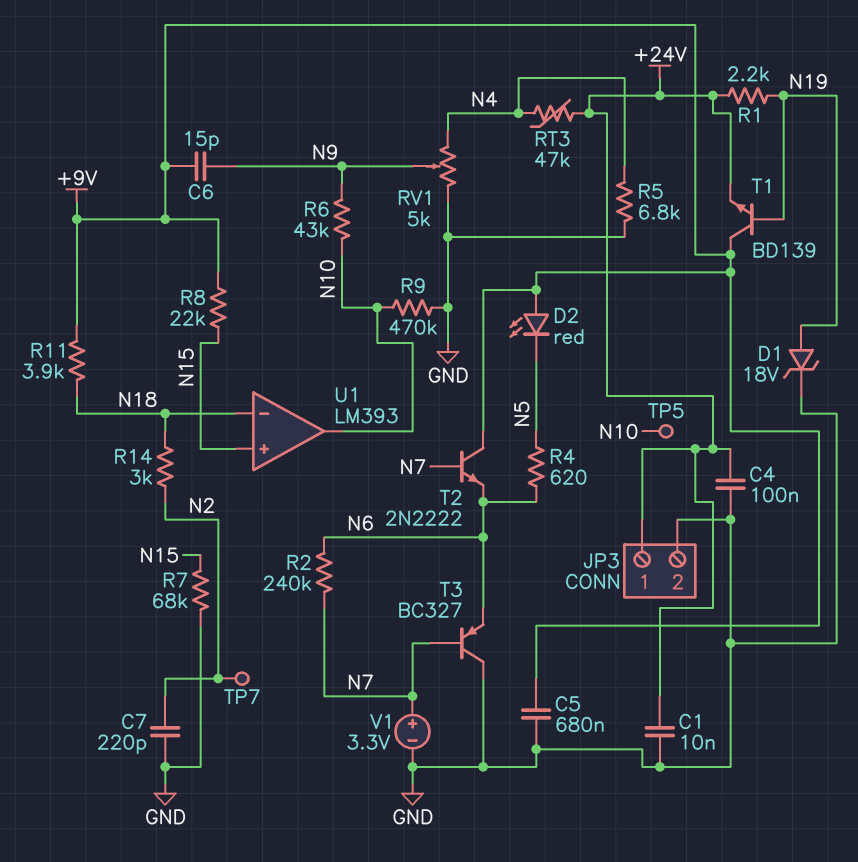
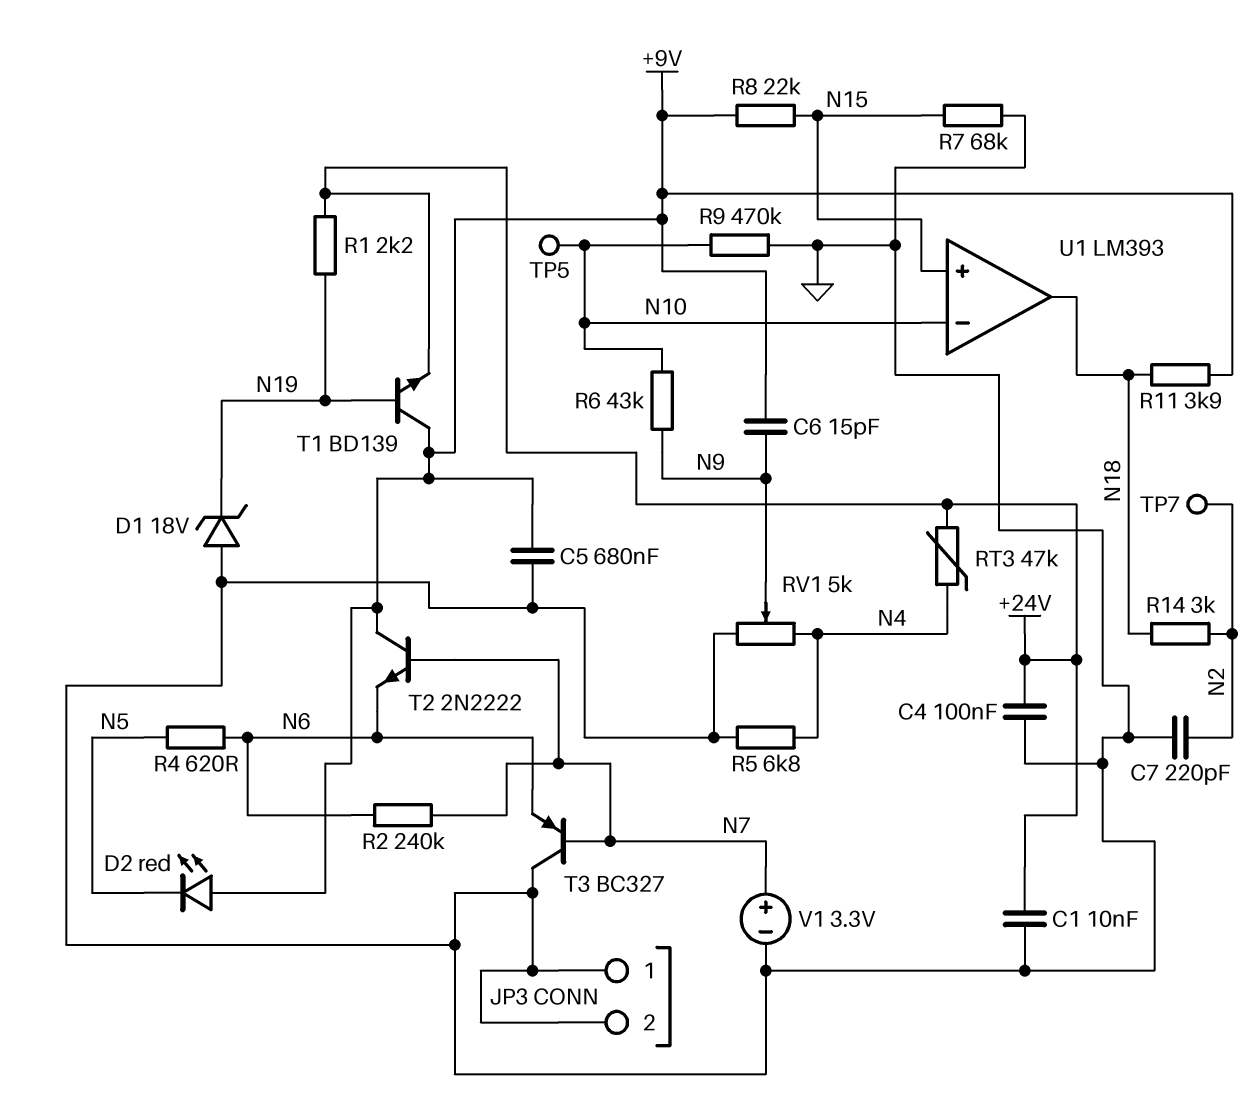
D1: zener 18V (A N19, K GND) -> zener 18V (A GND, K N19)
JP3 pin 1: +24V -> GND
U1 pin in-: N18 -> N10
U1 pin out: N10 -> N18

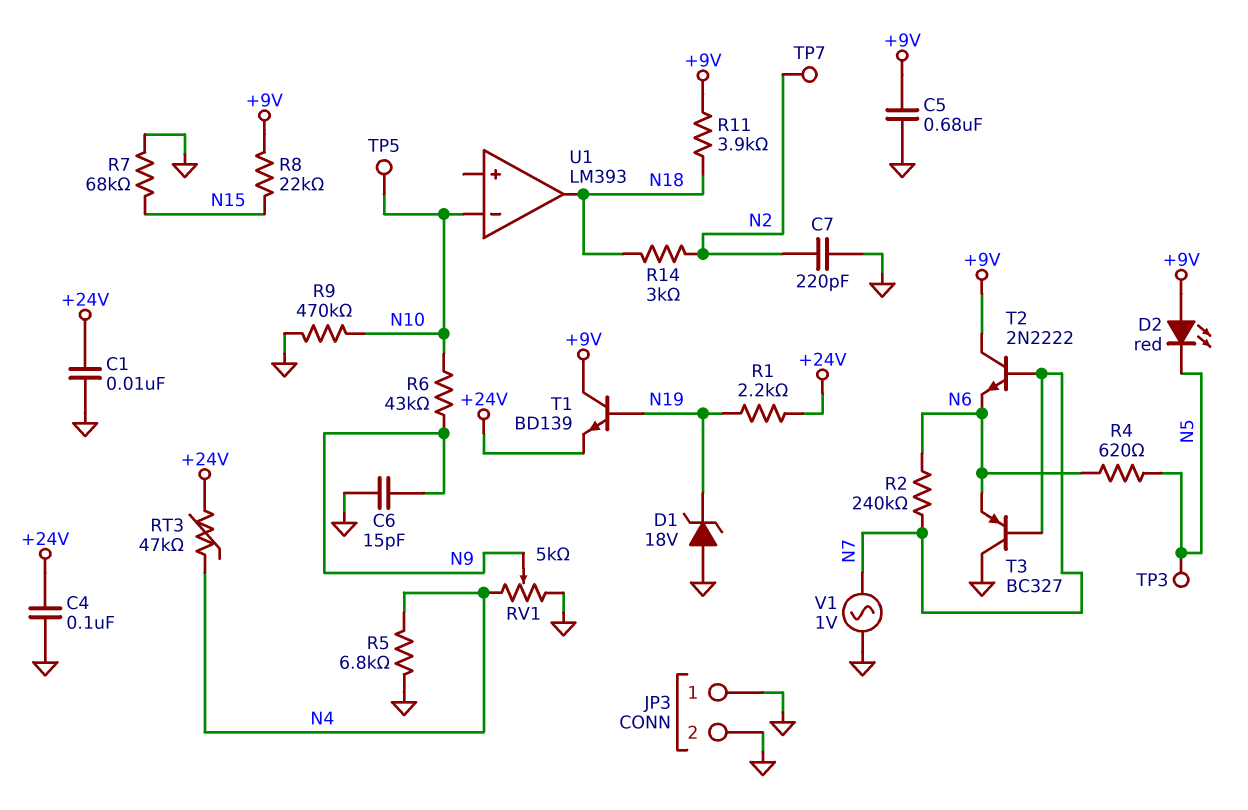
C6: 15pF (+9V, N9) -> 15pF (GND, N9)
TP3: none -> test point (N5)
U1 pin in+: N15 -> none
V1: 3.3V (plus N7, minus GND) -> AC 1V (GND, N7)

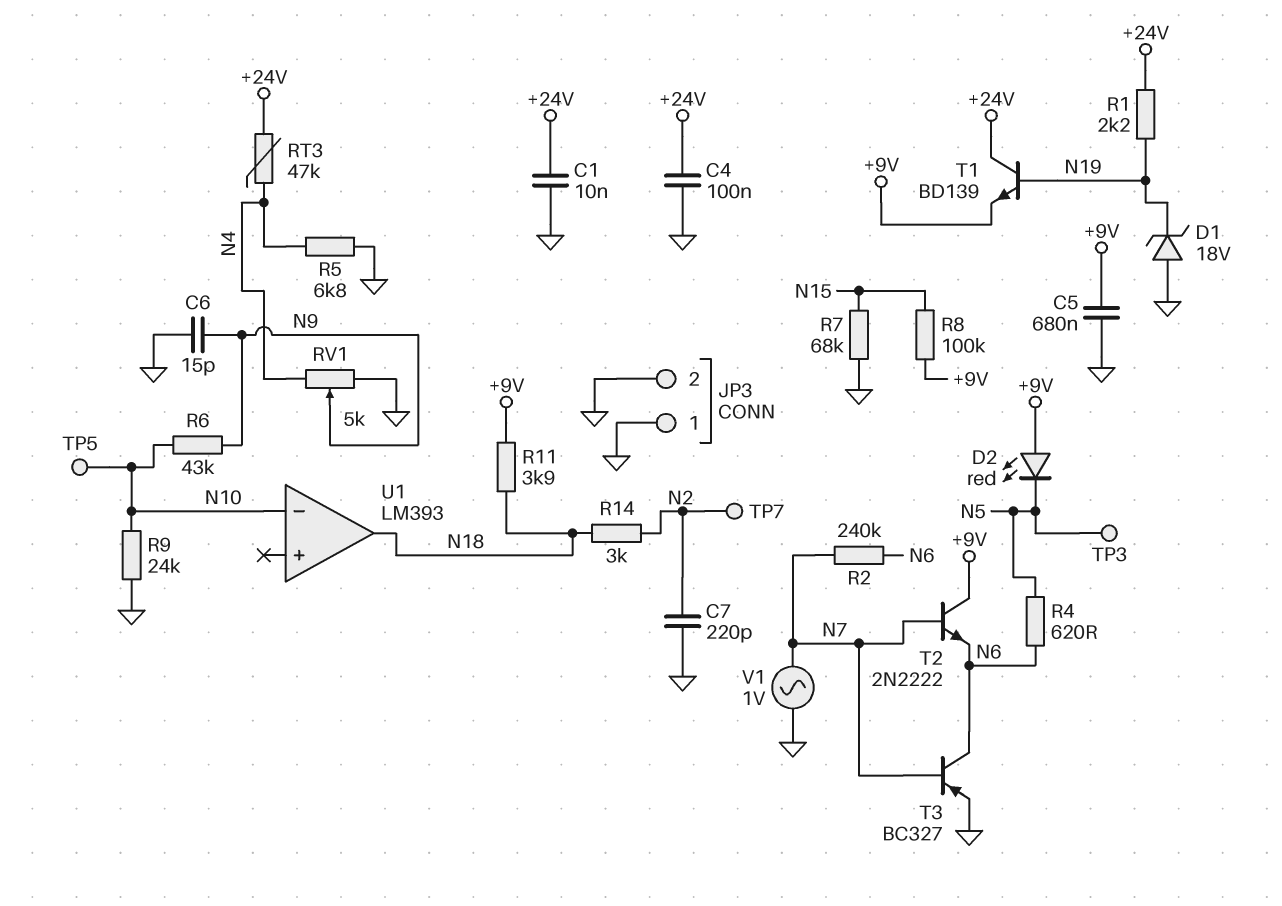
R8: 22k (+9V, N15) -> 100k (+9V, N15)
R9: 470k (GND, N10) -> 24k (GND, N10)
T1: NPN BD139 (B N19, C +9V, E +24V) -> NPN BD139 (B N19, C +24V, E +9V)
T3: PNP BC327 (B N7, C GND, E N6) -> PNP BC327 (B N7, C N6, E GND)

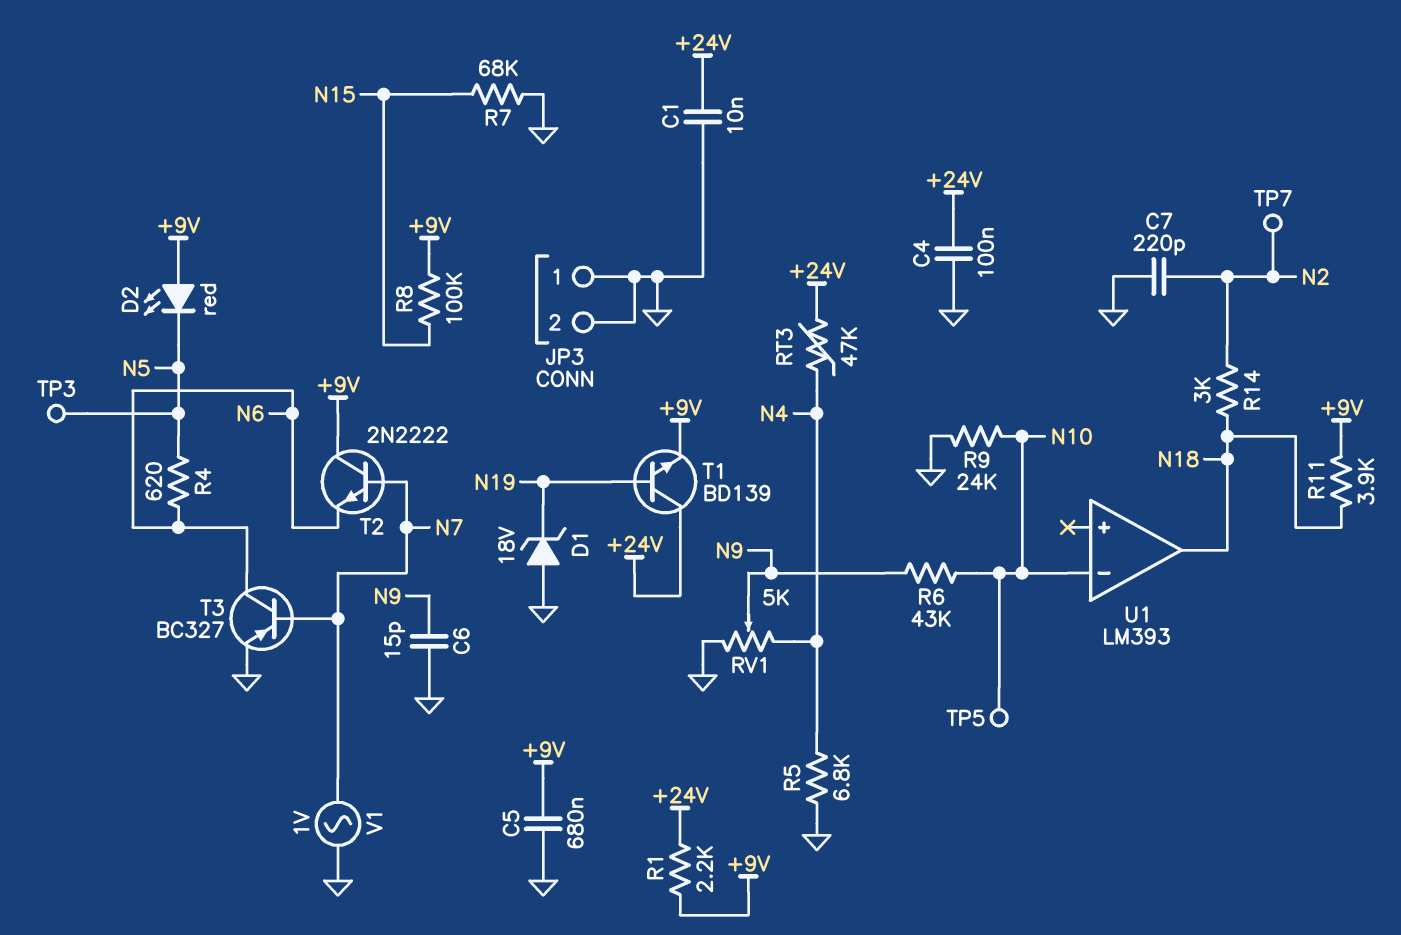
R1: 2.2k (+24V, N19) -> 2.2k (+9V, +24V)
R2: 240k (N6, N7) -> none

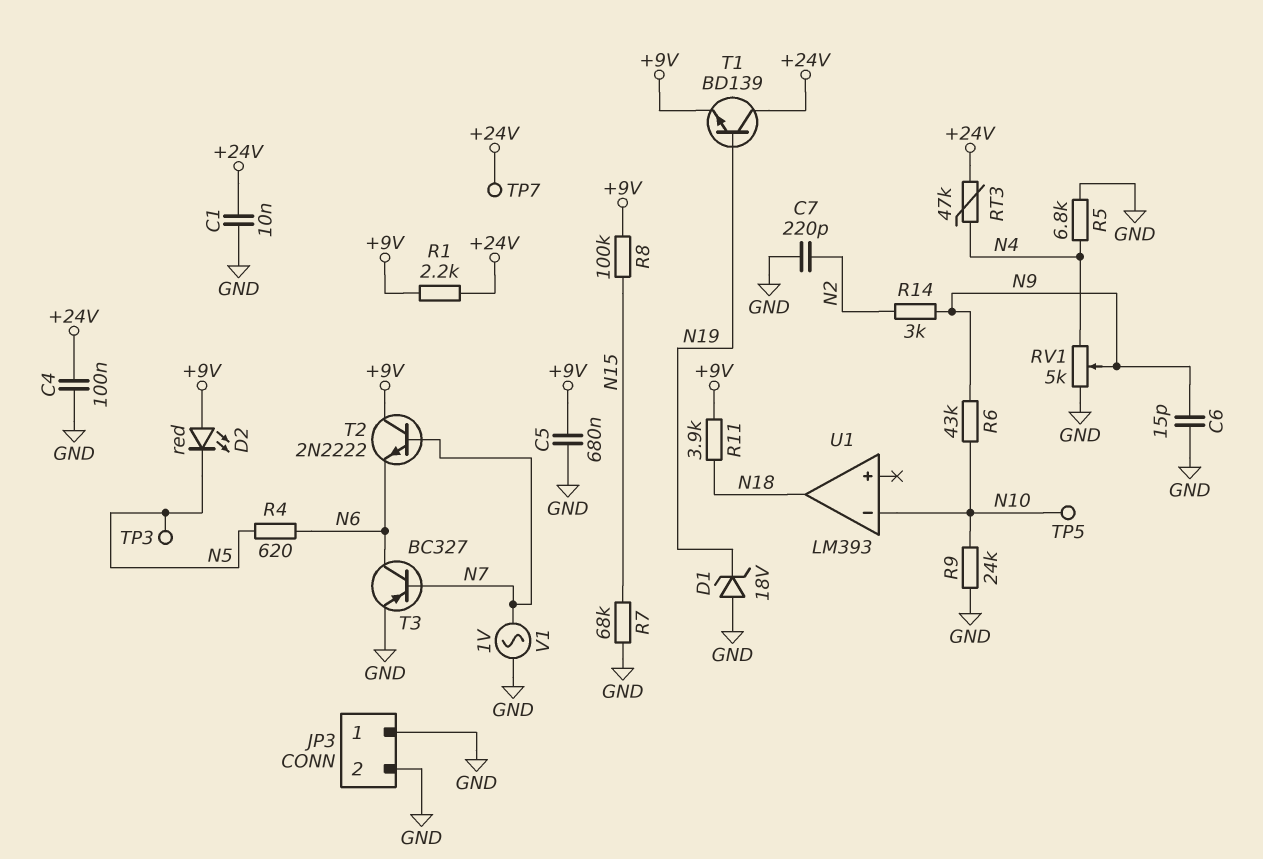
R14: 3k (N2, N18) -> 3k (N2, N9)
TP7: test point (N2) -> test point (+24V)

